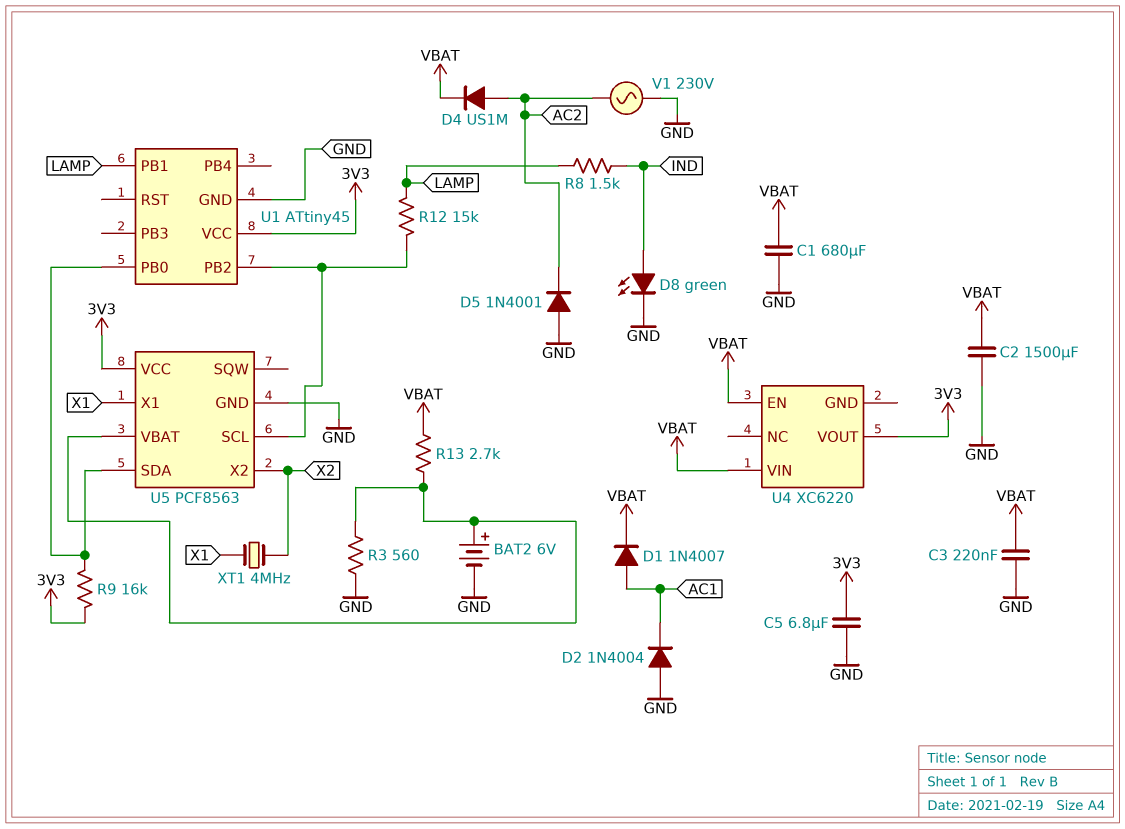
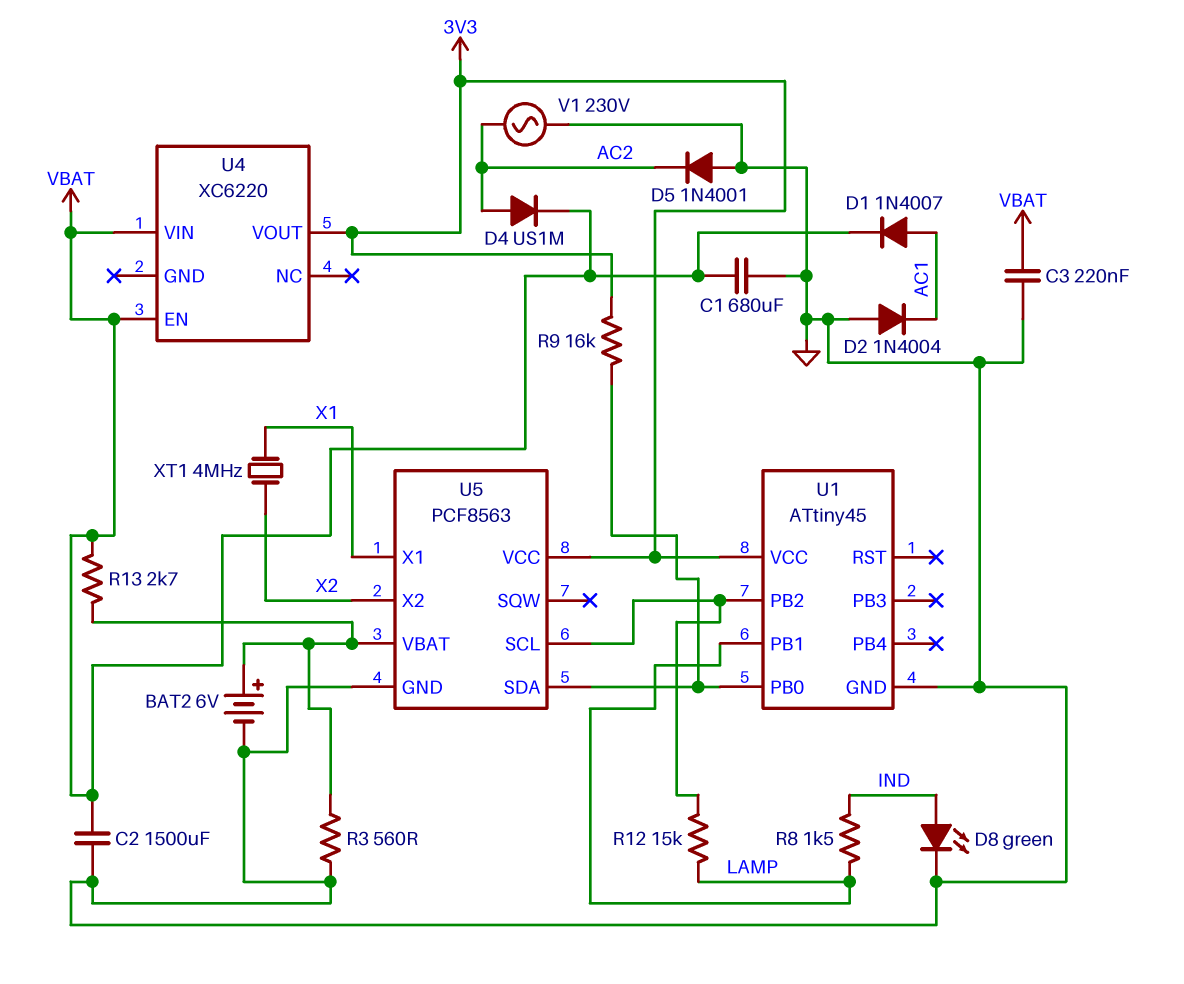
C5: 6.8uF (3V3, GND) -> none

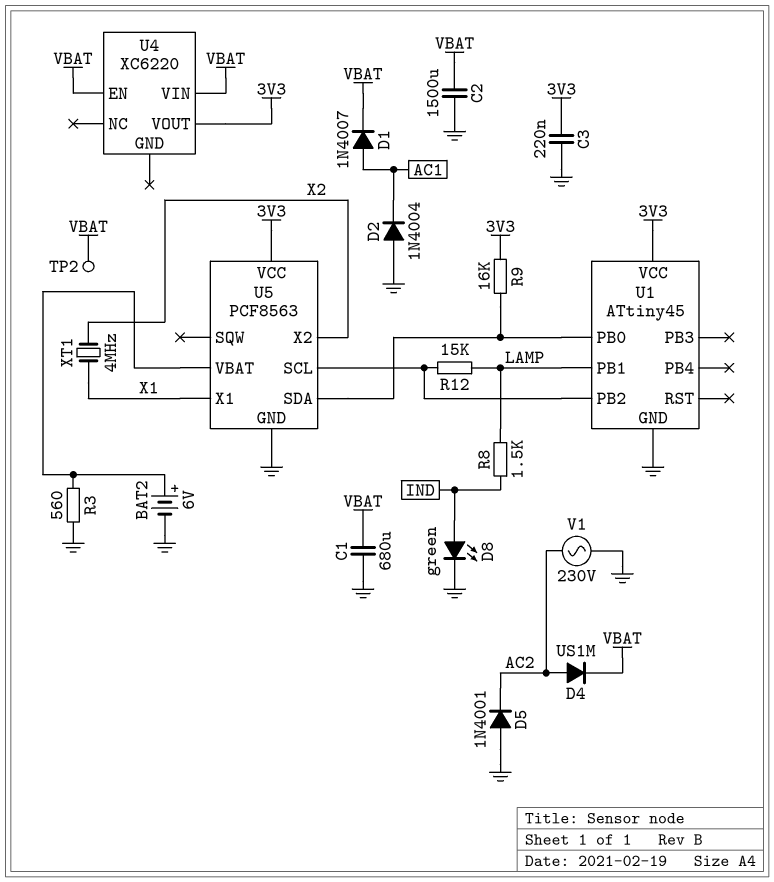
C3: 220nF (GND, VBAT) -> 220nF (3V3, GND)
R13: 2.7k (U5/VBAT, VBAT) -> none
TP2: none -> test point (VBAT)

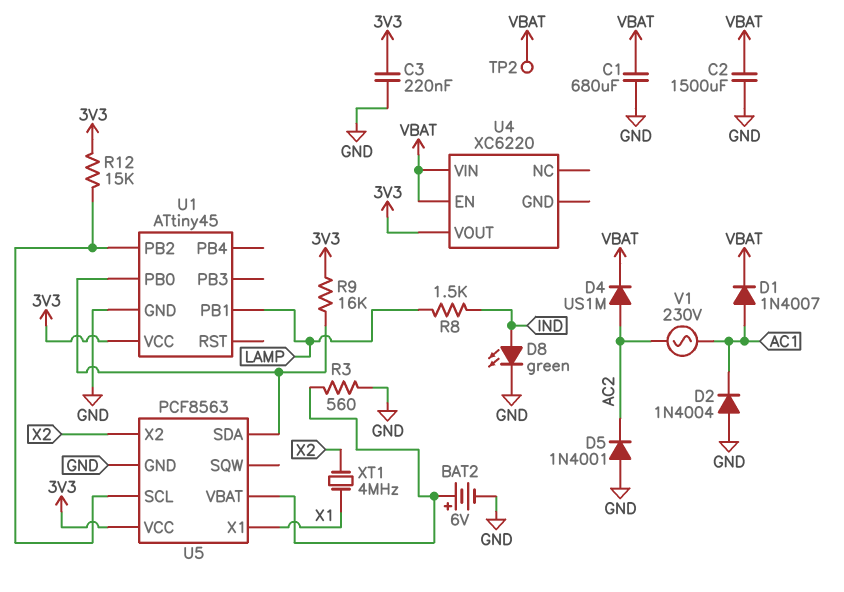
R12: 15k (LAMP, U1/PB2) -> 15k (3V3, U1/PB2)
V1: AC 230V (AC2, GND) -> AC 230V (AC1, AC2)

